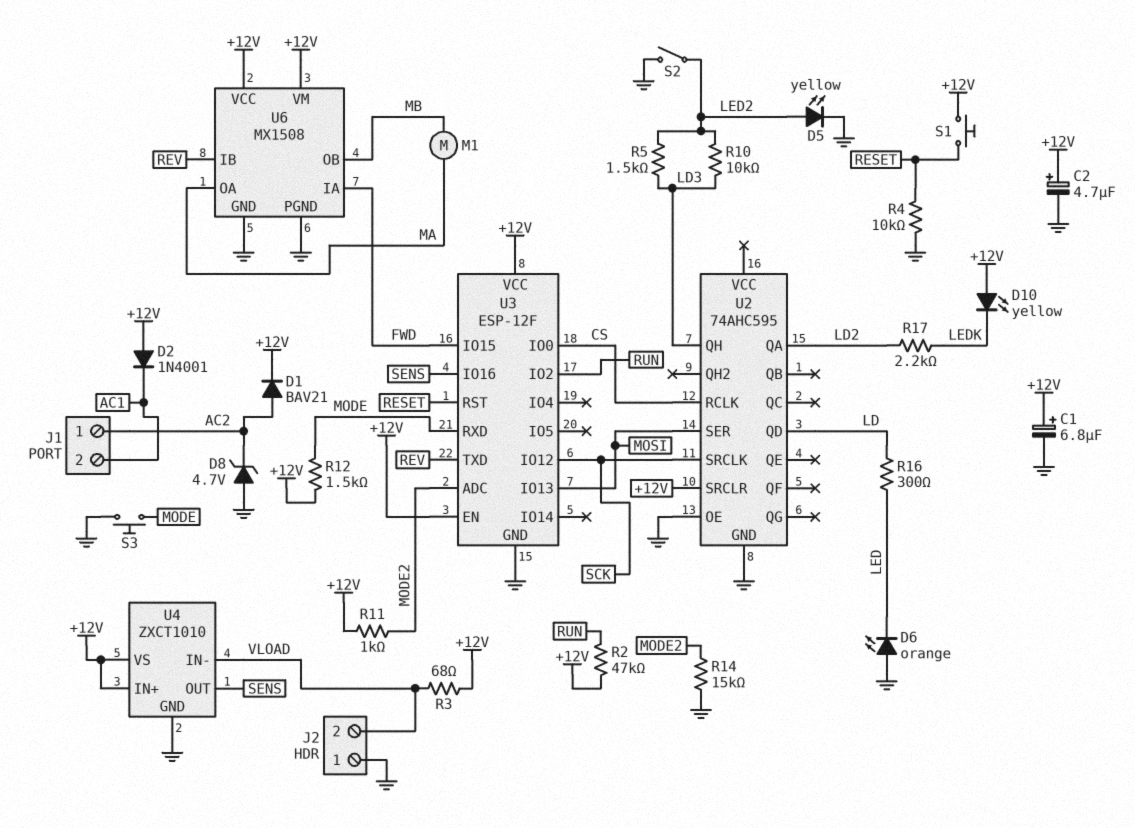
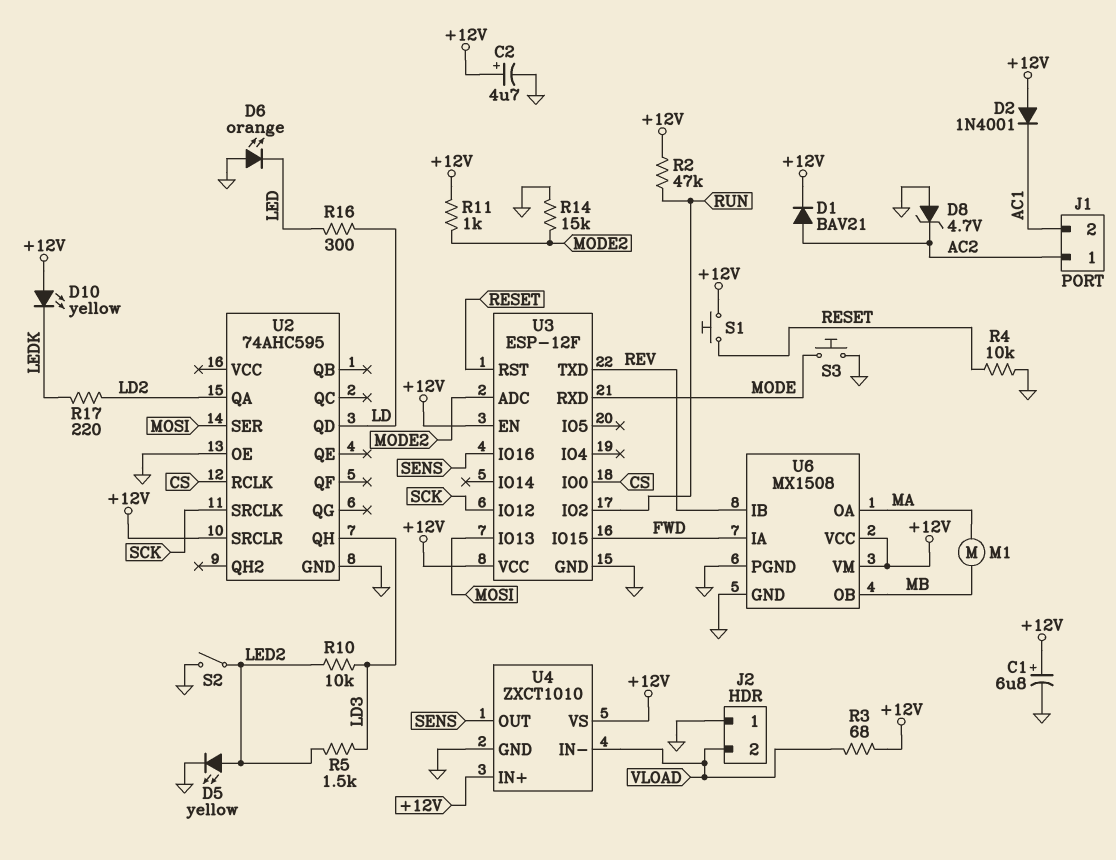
R12: 1.5k (+12V, MODE) -> none
R17: 2.2k (LD2, LEDK) -> 220 (LD2, LEDK)

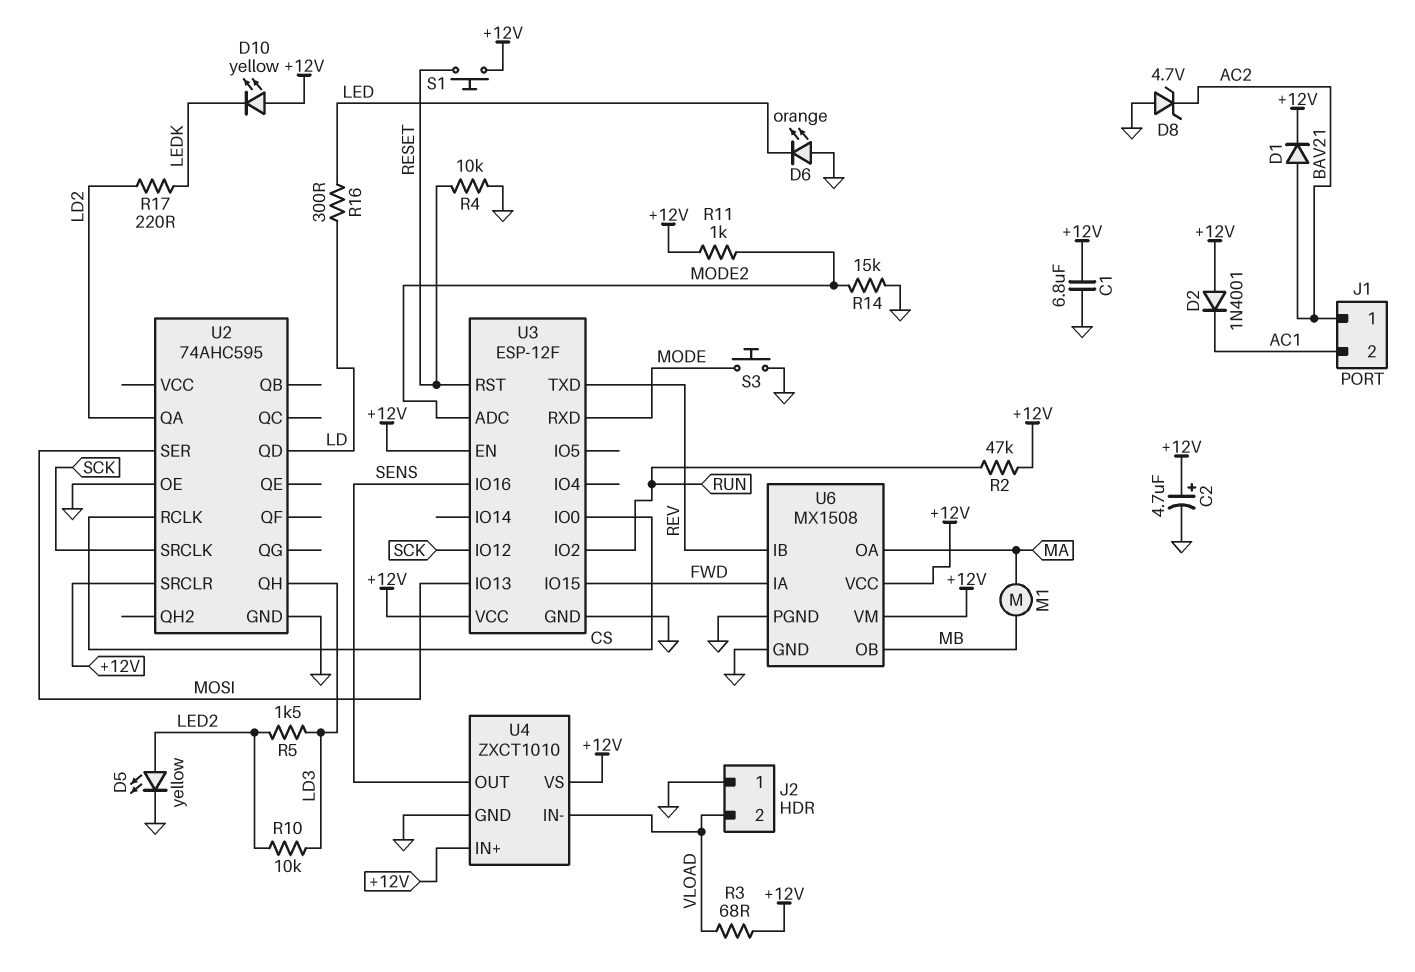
C1: 6.8uF (plus +12V, minus GND) -> 6.8uF (+12V, GND)
S2: switch (GND, LED2) -> none

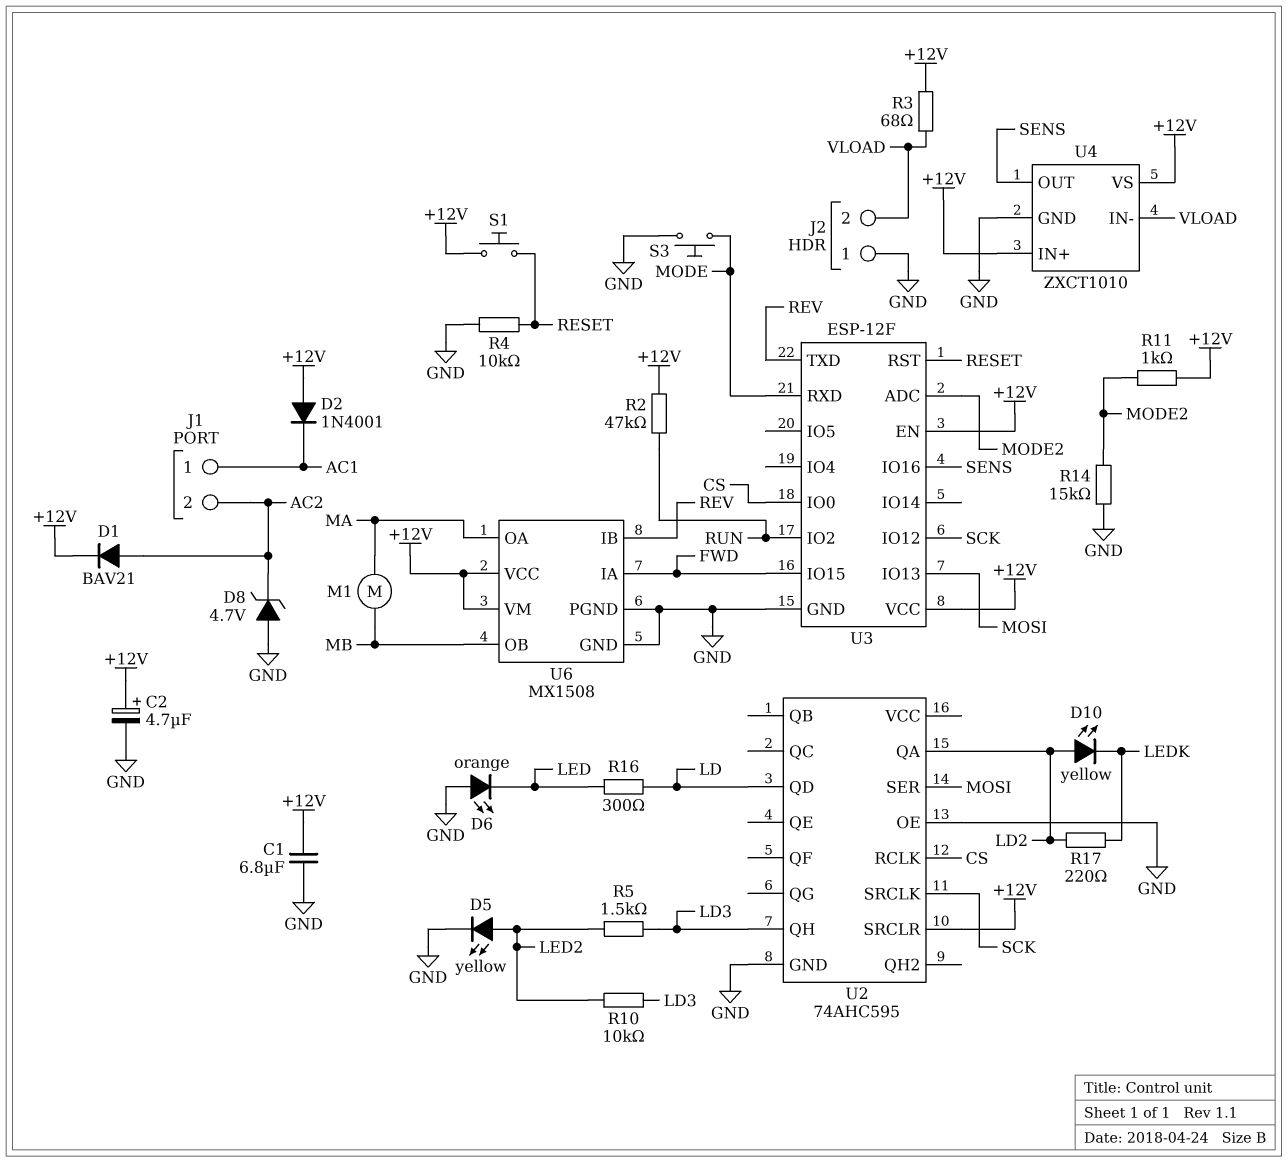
D10: LED yellow (A +12V, K LEDK) -> LED yellow (A LD2, K LEDK)
J1 pin 1: AC2 -> AC1
J1 pin 2: AC1 -> AC2

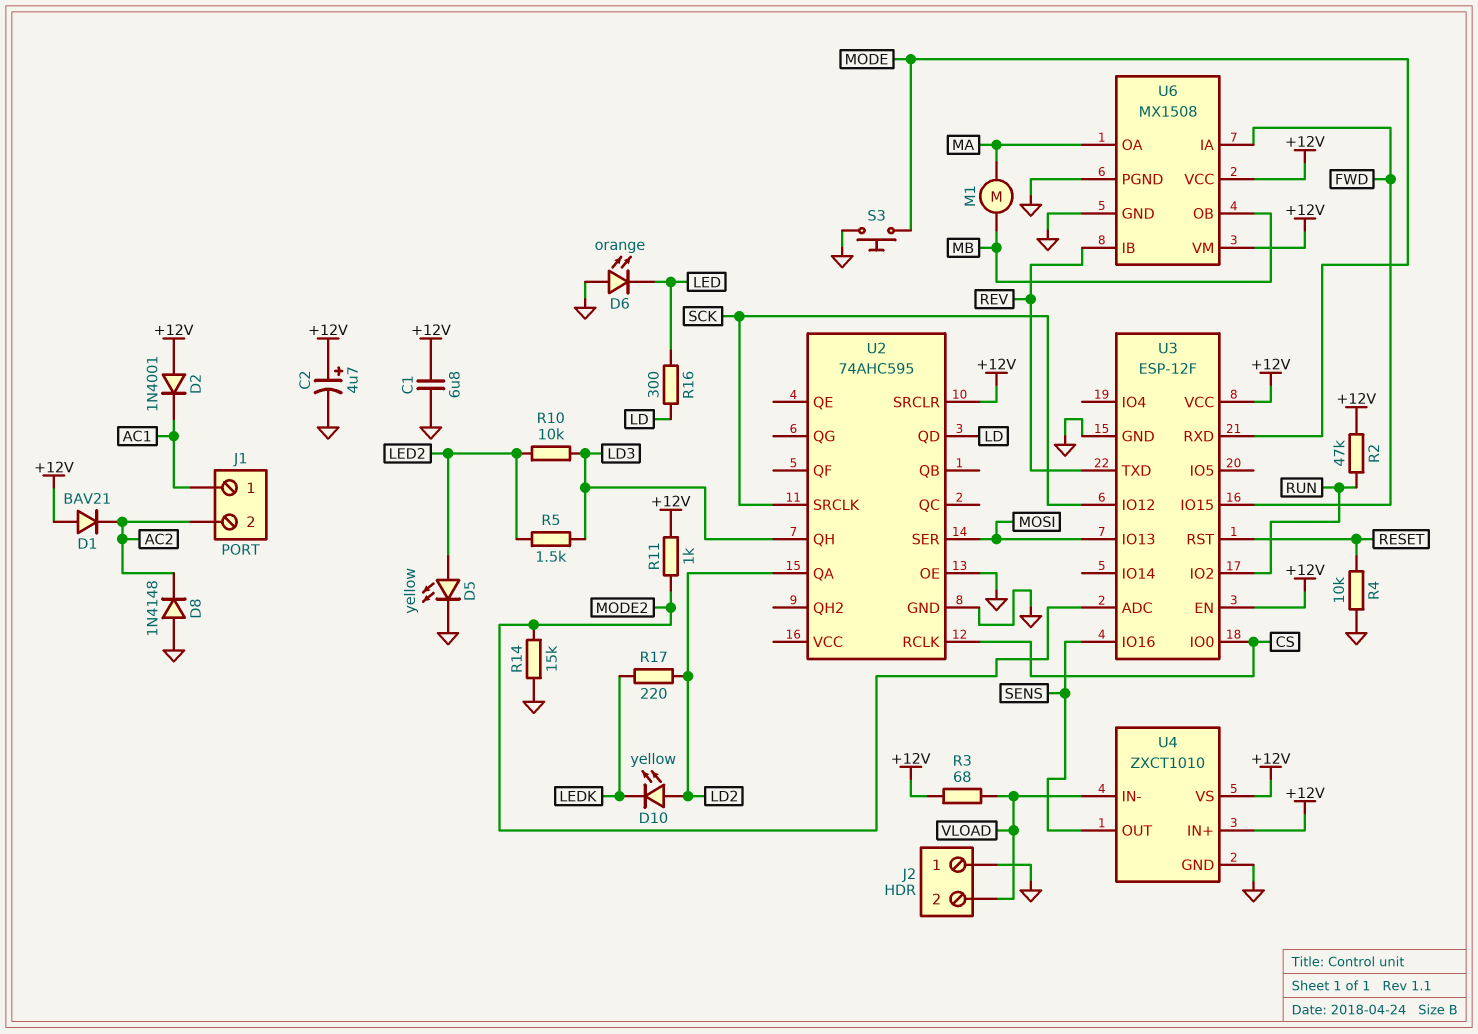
D1: diode BAV21 (A AC2, K +12V) -> diode BAV21 (A +12V, K AC2)
D8: zener 4.7V (A GND, K AC2) -> diode 1N4148 (A GND, K AC2)
S1: button (+12V, RESET) -> none

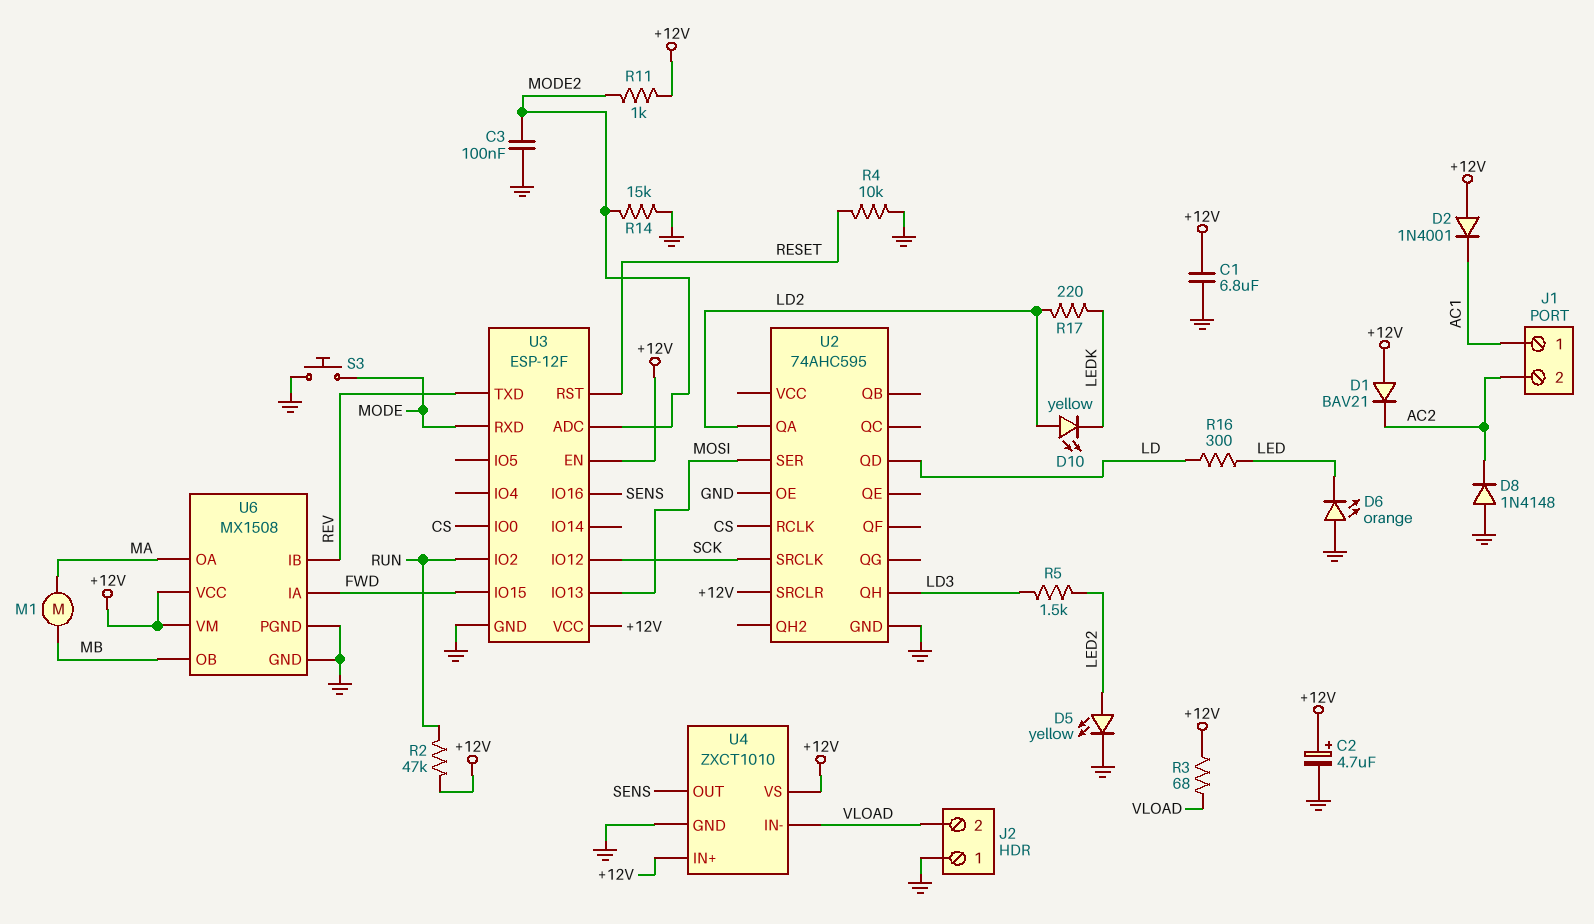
C3: none -> 100nF (GND, MODE2)
R10: 10k (LD3, LED2) -> none

